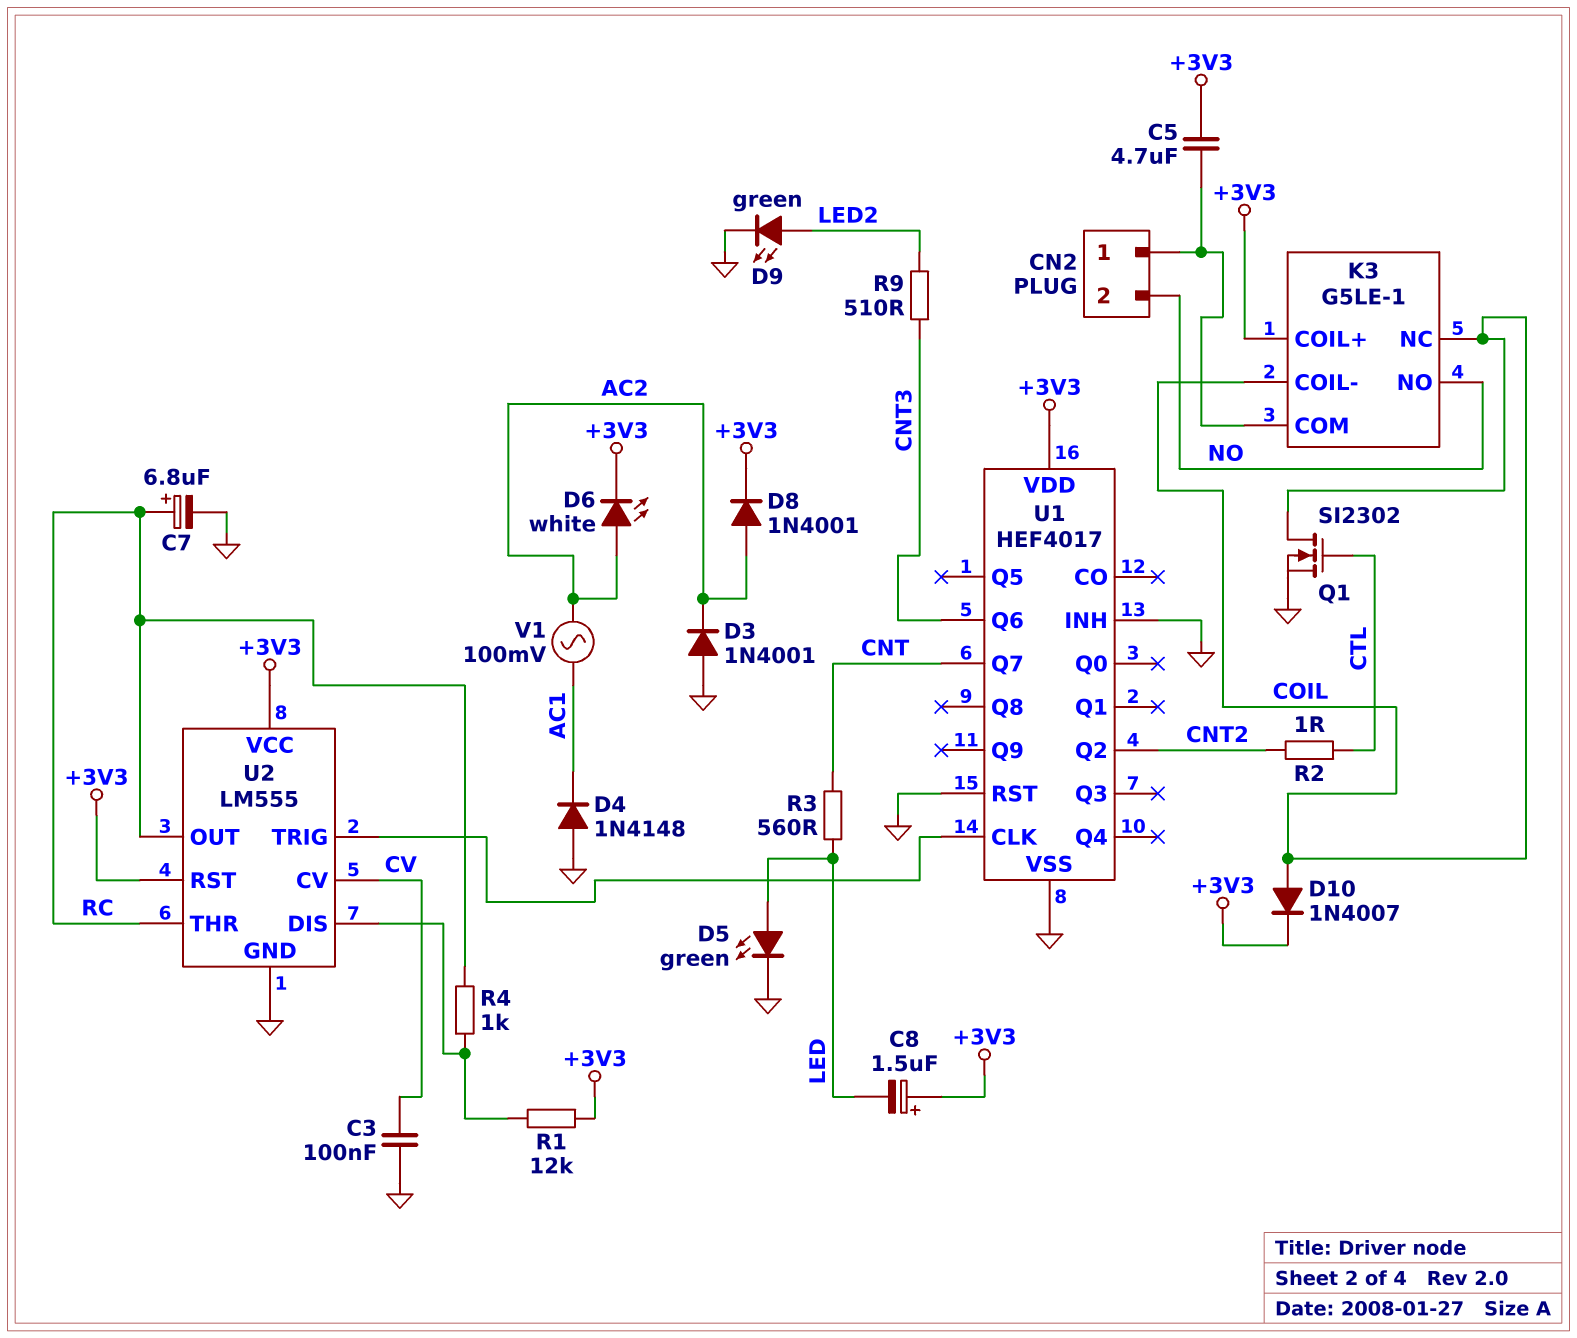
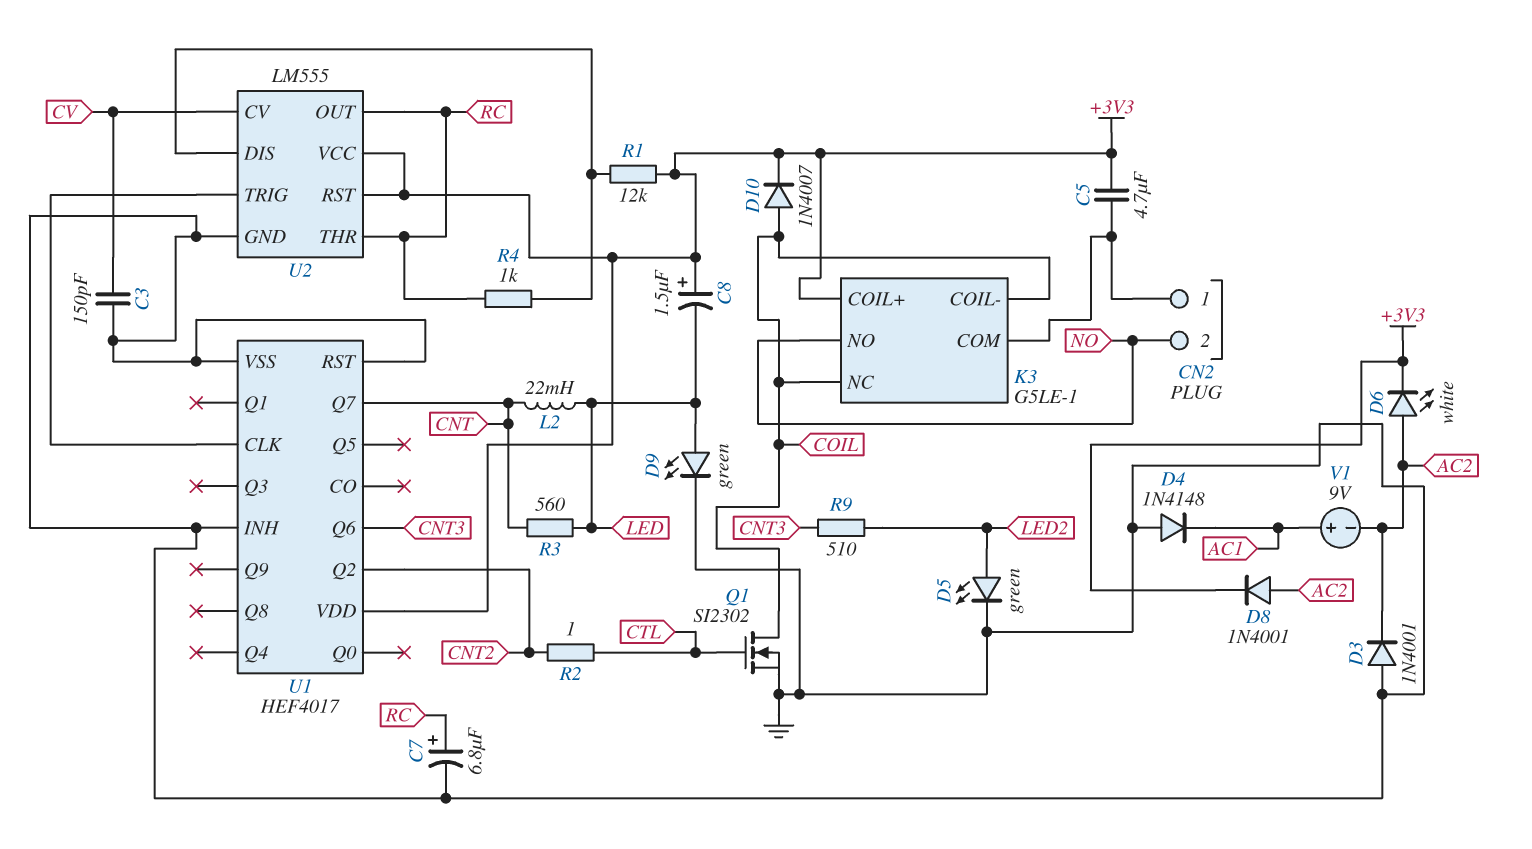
C3: 100nF (CV, GND) -> 150pF (CV, GND)
D5: LED green (A LED, K GND) -> LED green (A LED2, K GND)
D9: LED green (A LED2, K GND) -> LED green (A LED, K GND)
L2: none -> 22mH (CNT, LED)
V1: AC 100mV (AC1, AC2) -> 9V (plus AC1, minus AC2)

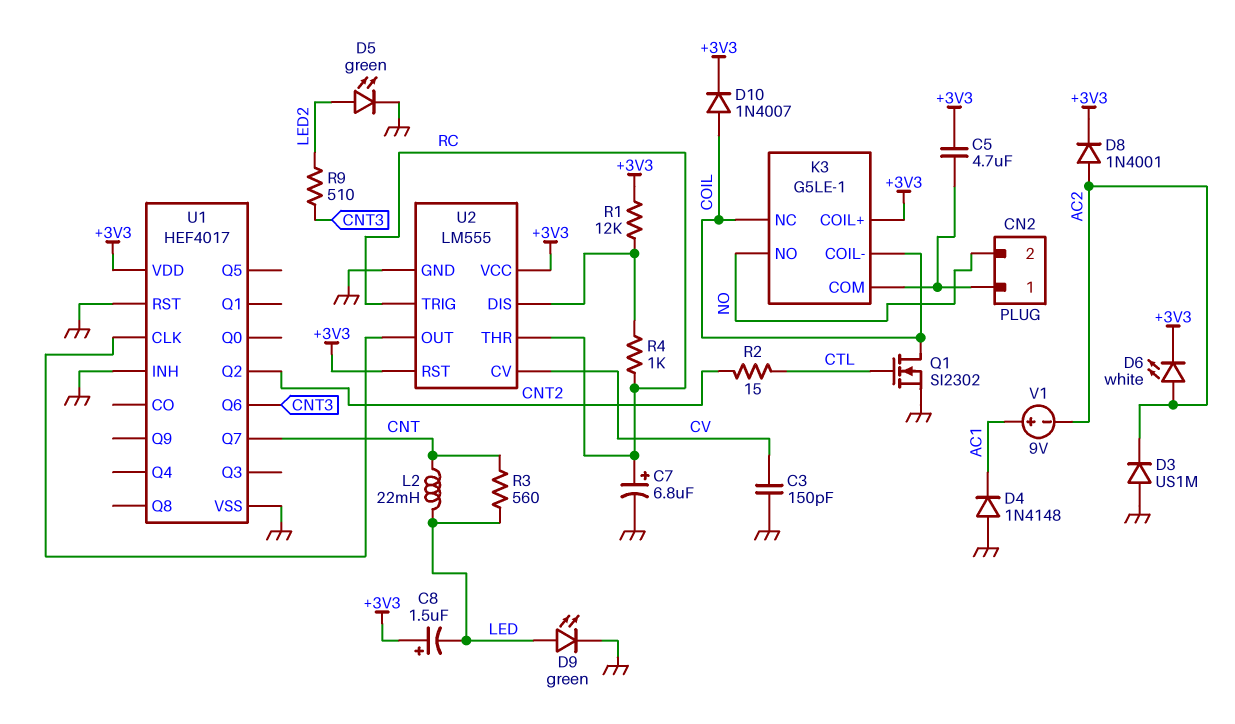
D3: diode 1N4001 (A GND, K AC2) -> diode US1M (A GND, K AC2)
R2: 1 (CNT2, CTL) -> 15 (CNT2, CTL)
U2 pin OUT: RC -> U1/CLK
U2 pin TRIG: U1/CLK -> RC

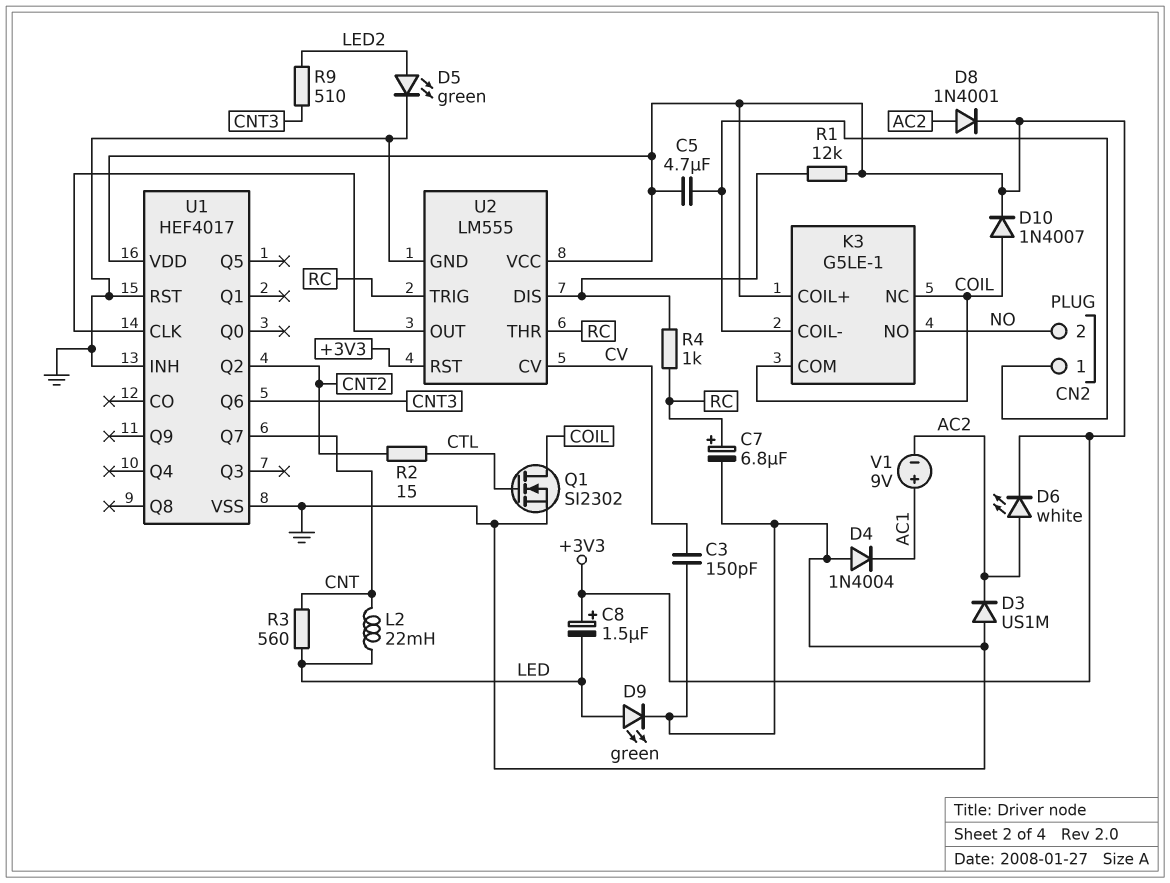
D4: diode 1N4148 (A GND, K AC1) -> diode 1N4004 (A GND, K AC1)
K3 pin COIL-: COIL -> CN2/1
K3 pin COM: CN2/1 -> COIL

